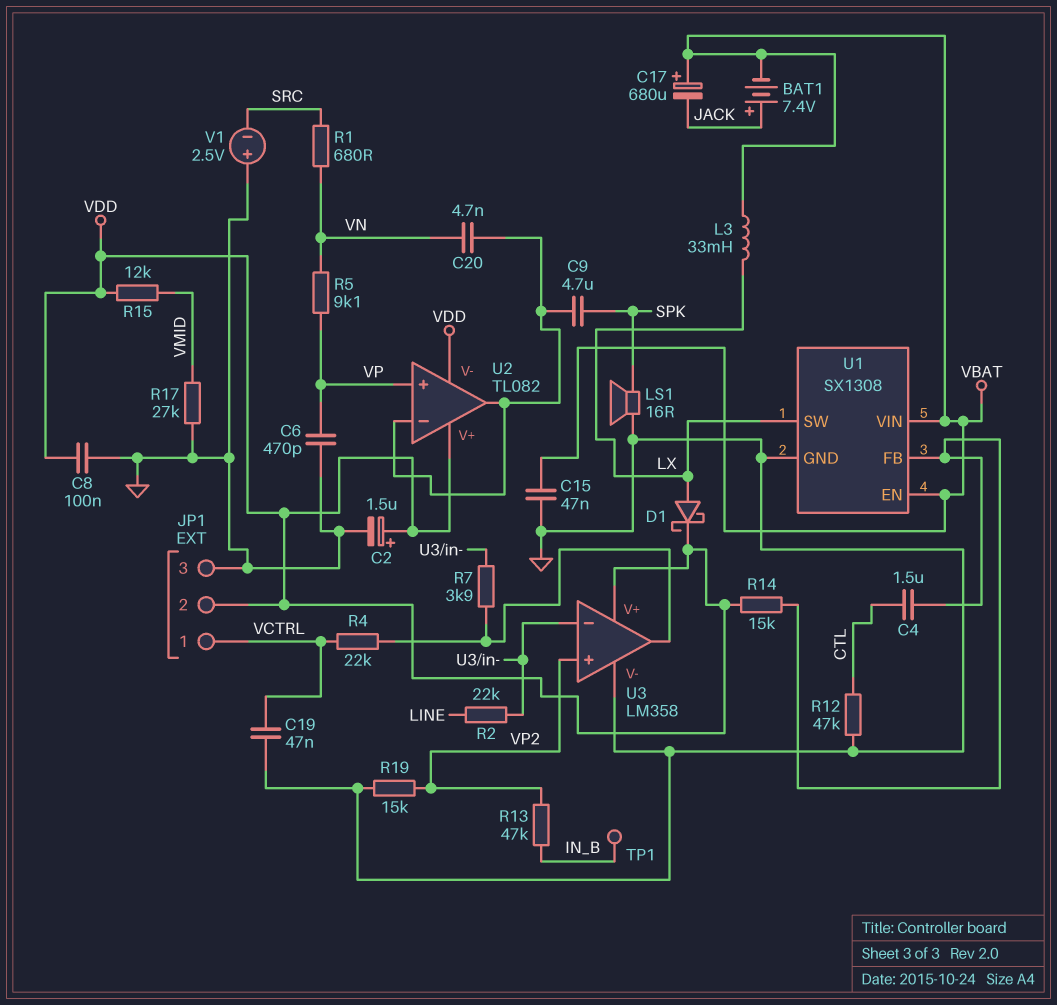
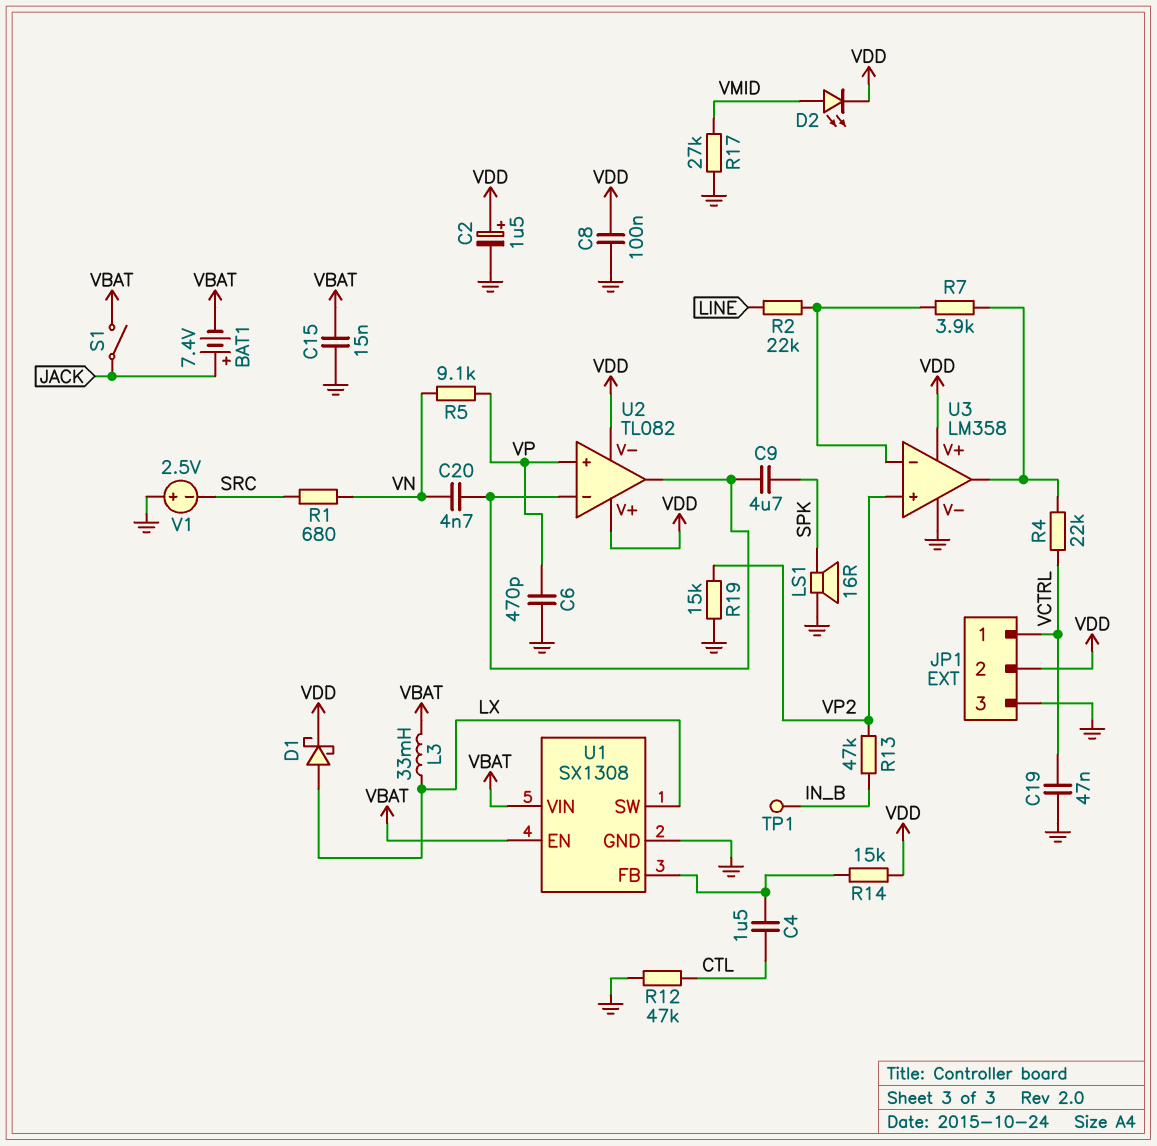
C15: 47nF (GND, VBAT) -> 15nF (GND, VBAT)
C17: 680uF (plus VBAT, minus JACK) -> none
D2: none -> LED (A VMID, K VDD)
R15: 12k (VDD, VMID) -> none
S1: none -> switch (JACK, VBAT)

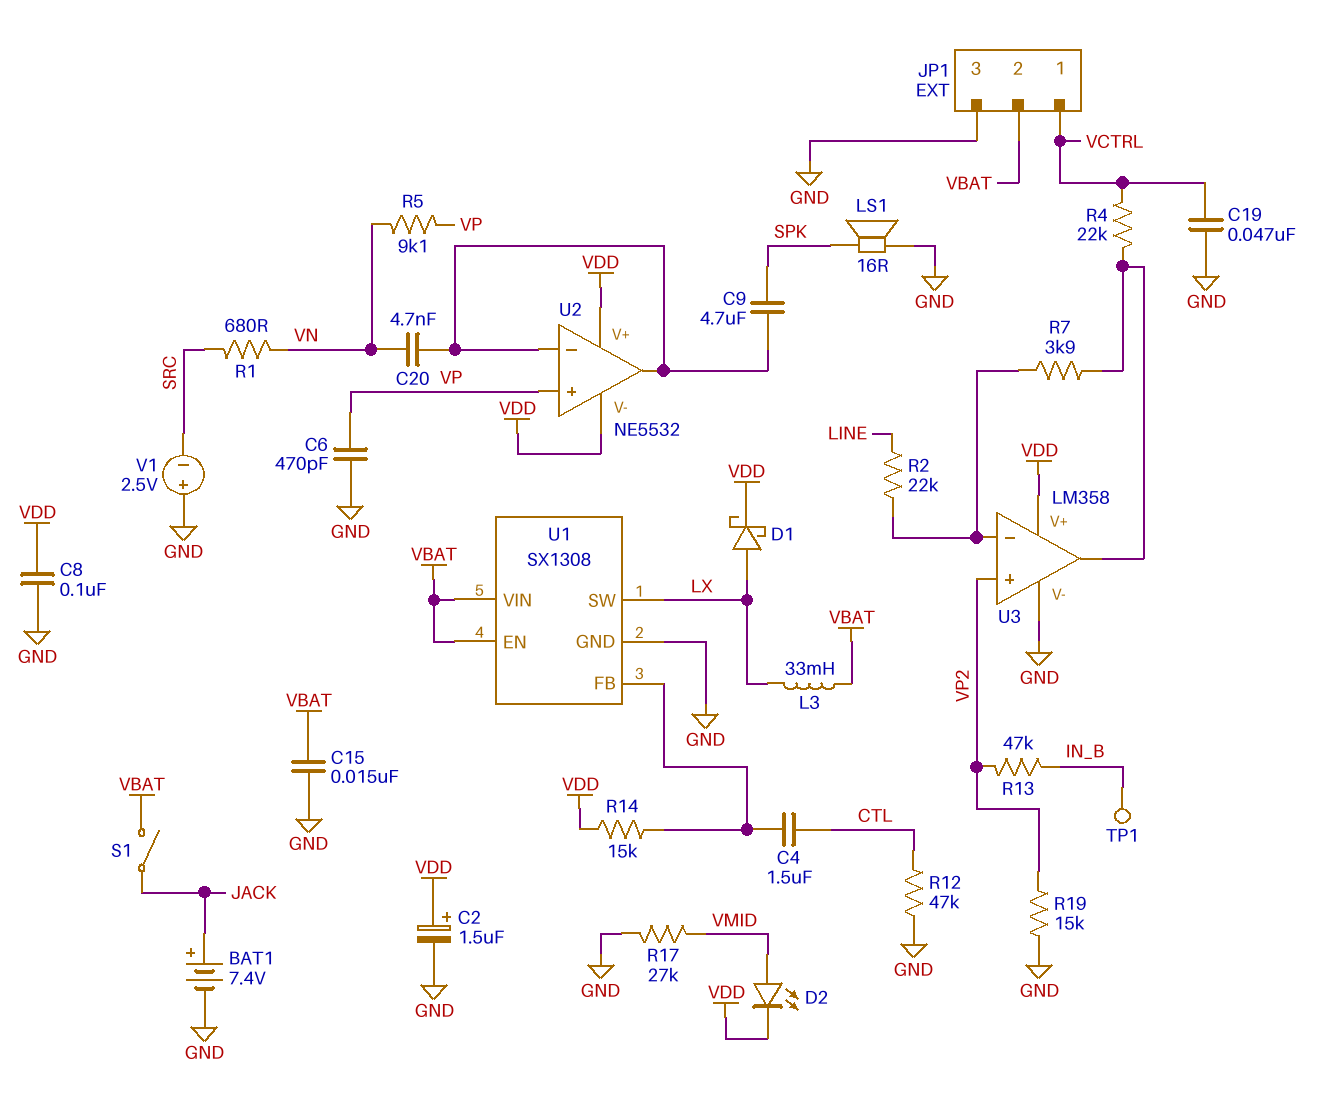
BAT1: 7.4V (plus JACK, minus VBAT) -> 7.4V (plus JACK, minus GND)
JP1 pin 2: VDD -> VBAT
U2: TL082 -> NE5532

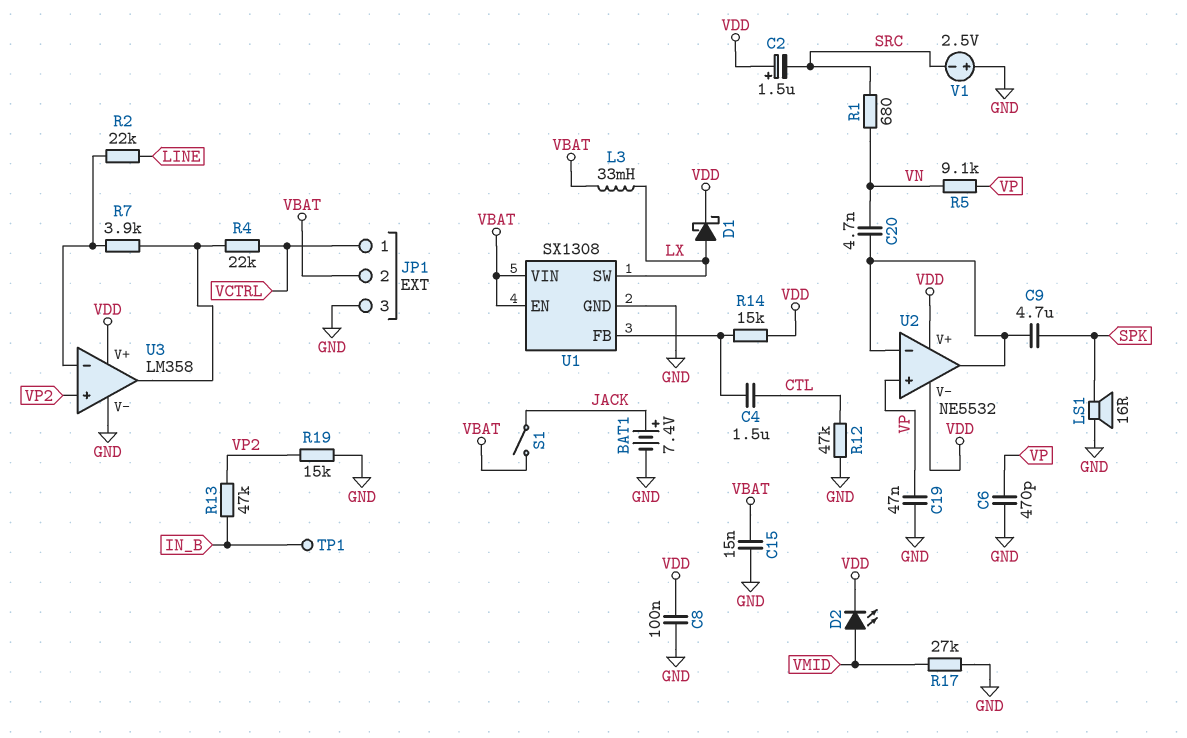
C2: 1.5uF (plus VDD, minus GND) -> 1.5uF (plus VDD, minus SRC)
C19: 47nF (GND, VCTRL) -> 47nF (GND, VP)

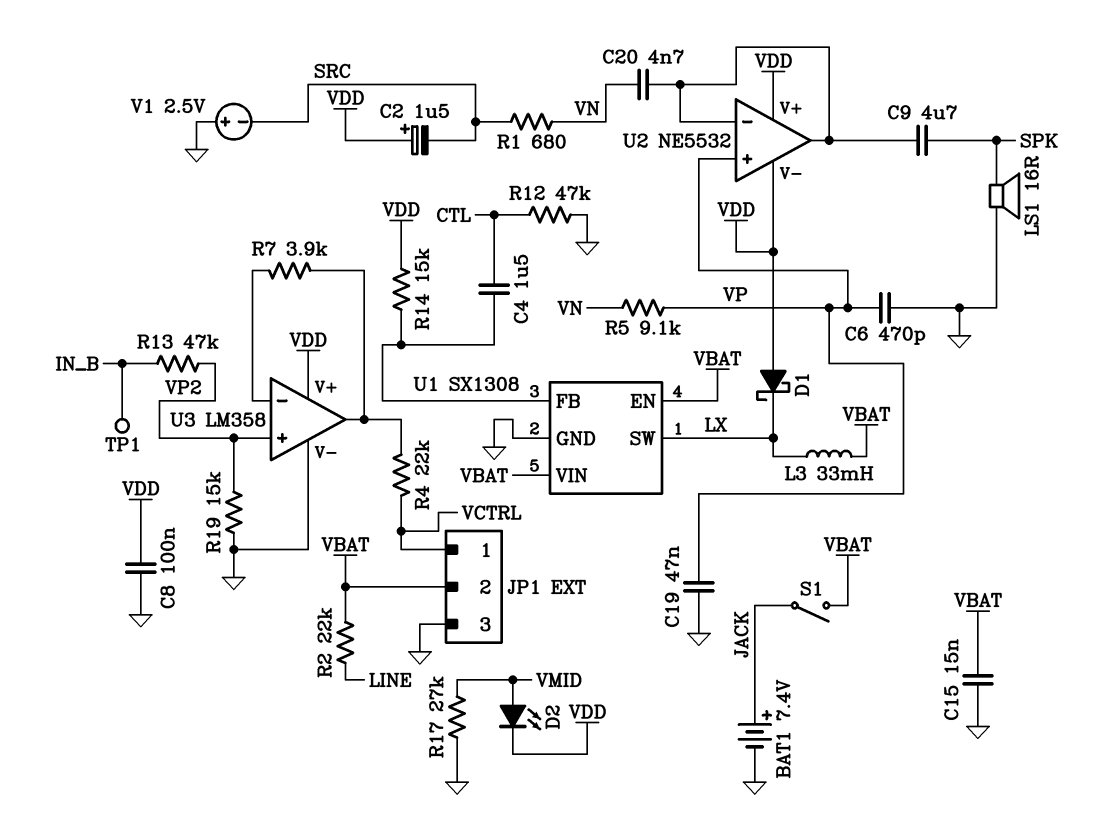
D1: schottky (A LX, K VDD) -> schottky (A VDD, K LX)
R2: 22k (LINE, U3/in-) -> 22k (LINE, VBAT)

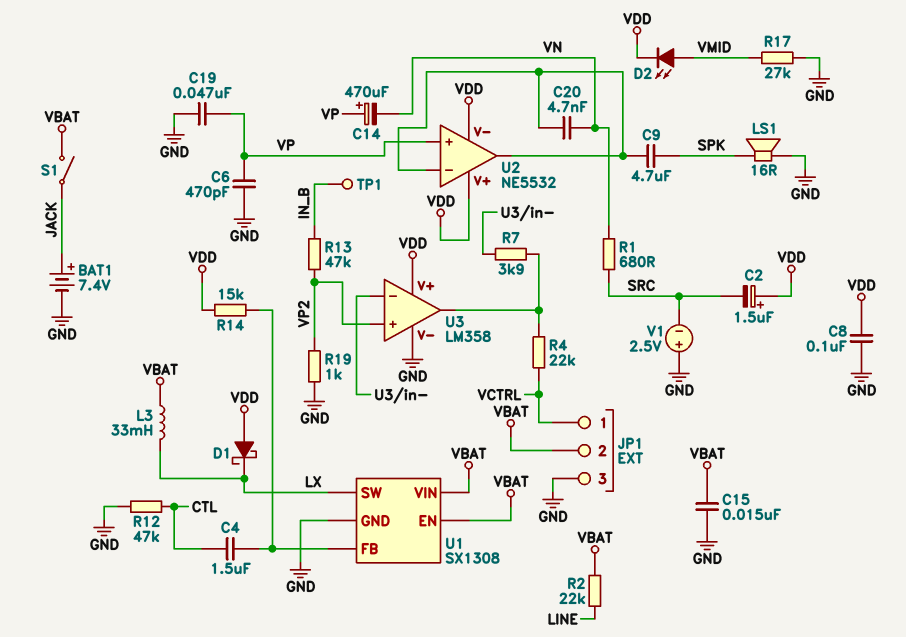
C14: none -> 470uF (plus VP, minus VN)
R5: 9.1k (VN, VP) -> none
R19: 15k (GND, VP2) -> 1k (GND, VP2)

